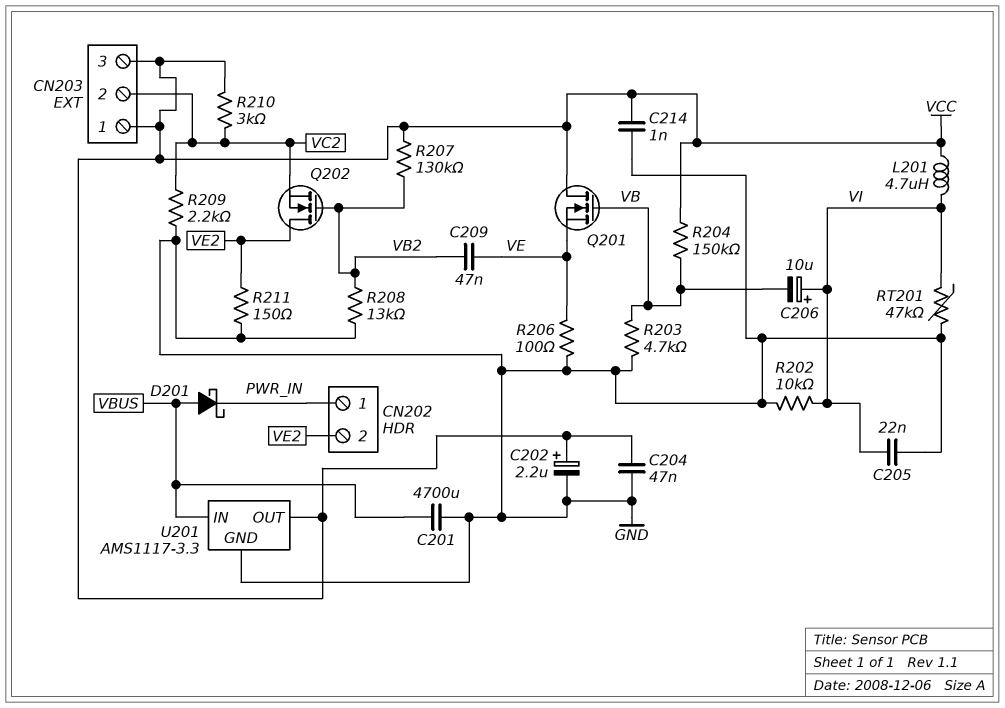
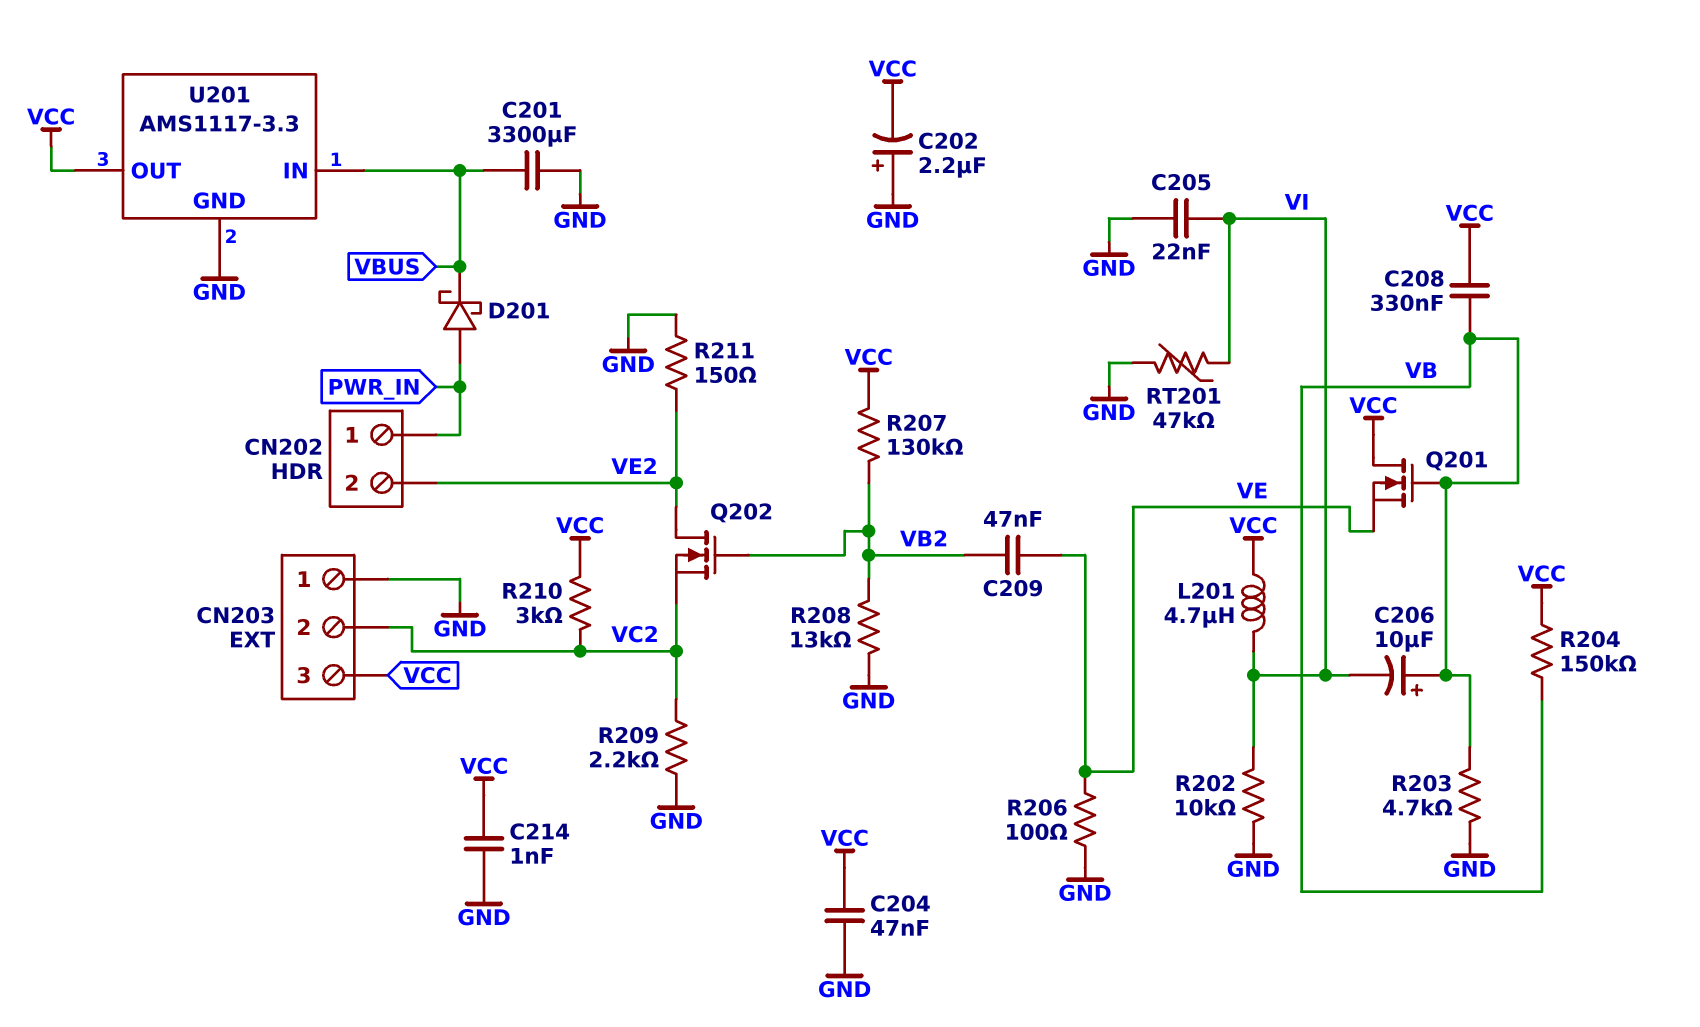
C201: 4700uF (GND, VBUS) -> 3300uF (GND, VBUS)
C202: 2.2uF (plus VCC, minus GND) -> 2.2uF (plus GND, minus VCC)
C206: 10uF (plus VI, minus VB) -> 10uF (plus VB, minus VI)
C208: none -> 330nF (VB, VCC)
CN203 pin 1: VCC -> GND
D201: schottky (A VBUS, K PWR_IN) -> schottky (A PWR_IN, K VBUS)

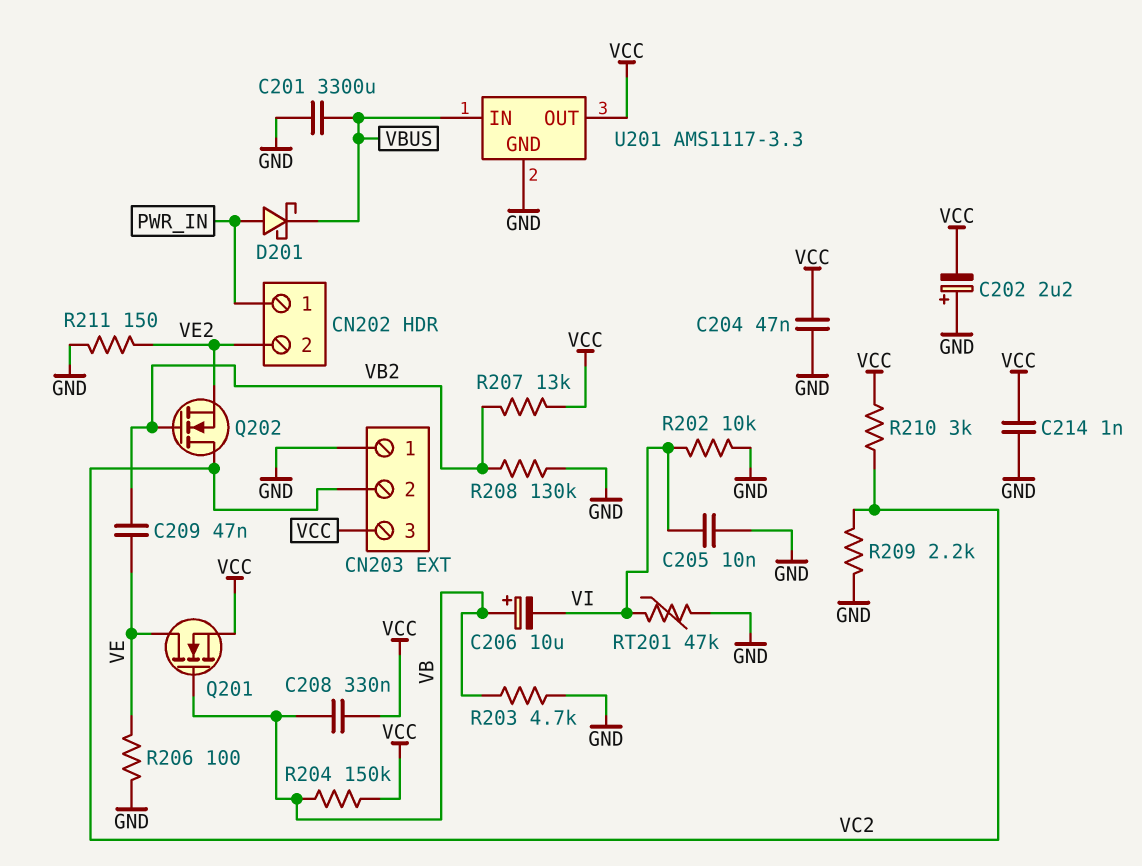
C205: 22nF (GND, VI) -> 10nF (GND, VI)
L201: 4.7uH (VCC, VI) -> none
Q201: NMOS (G VB, D VCC, S VE) -> NMOS (G VB, D VE, S VCC)
Q202: NMOS (G VB2, D VE2, S VC2) -> NMOS (G VB2, D VC2, S VE2)
R207: 130k (VB2, VCC) -> 13k (VB2, VCC)
R208: 13k (GND, VB2) -> 130k (GND, VB2)

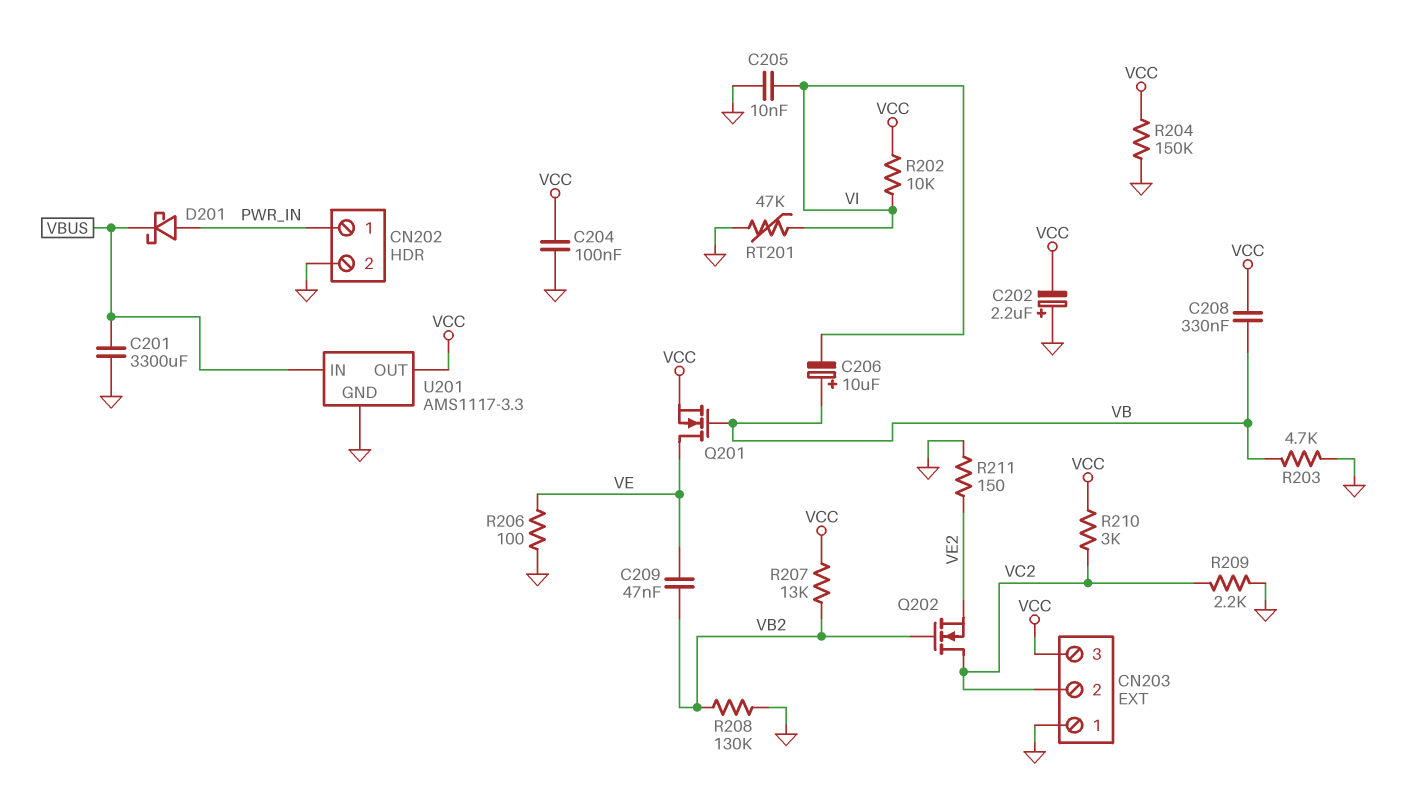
C204: 47nF (GND, VCC) -> 100nF (GND, VCC)
C214: 1nF (GND, VCC) -> none
CN202 pin 2: VE2 -> GND
R202: 10k (GND, VI) -> 10k (VCC, VI)
R204: 150k (VB, VCC) -> 150k (GND, VCC)

